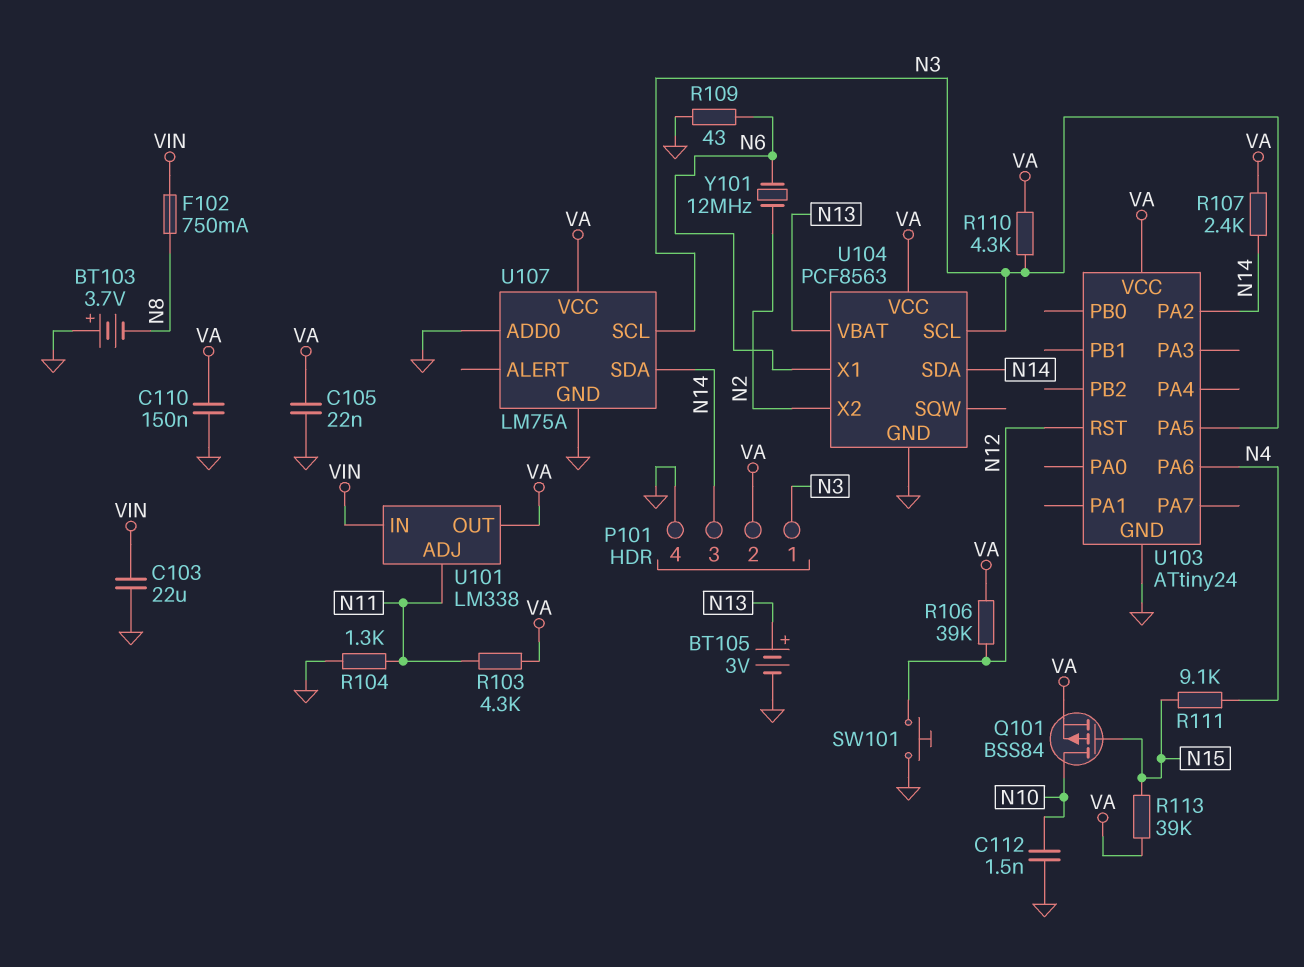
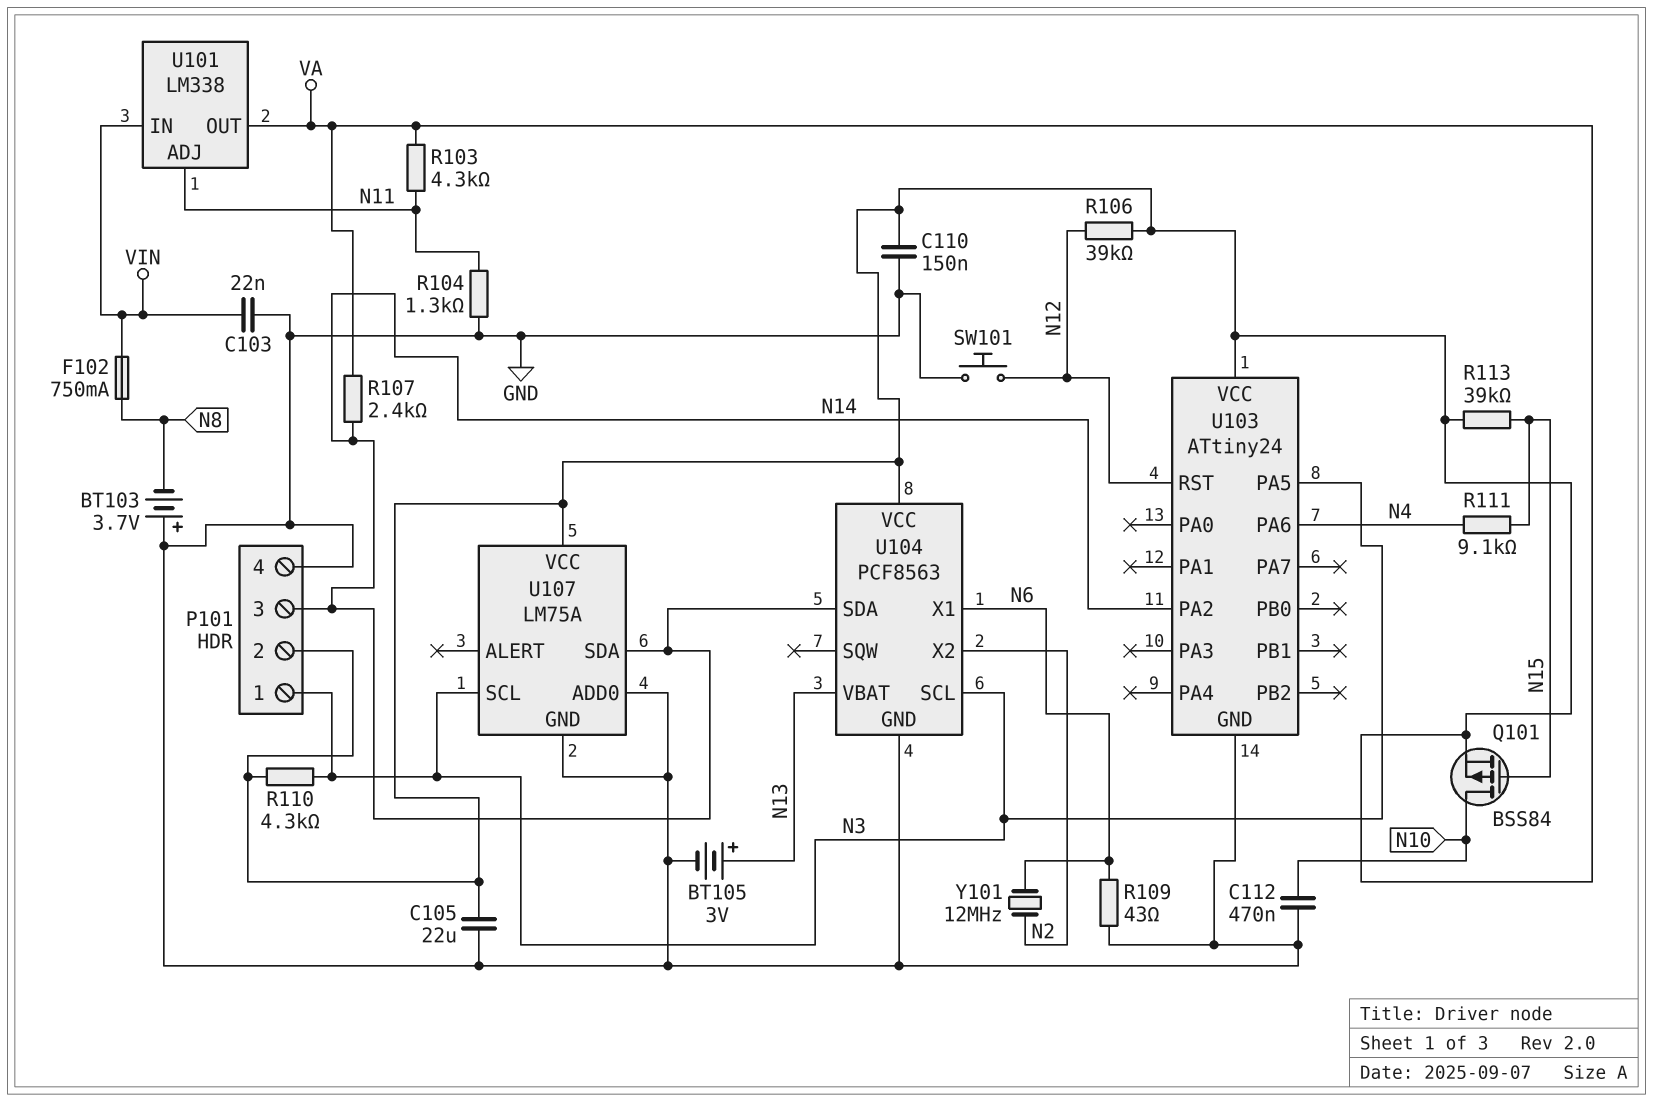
C103: 22uF (GND, VIN) -> 22nF (GND, VIN)
C105: 22nF (GND, VA) -> 22uF (GND, VA)
C112: 1.5nF (GND, N10) -> 470nF (GND, N10)

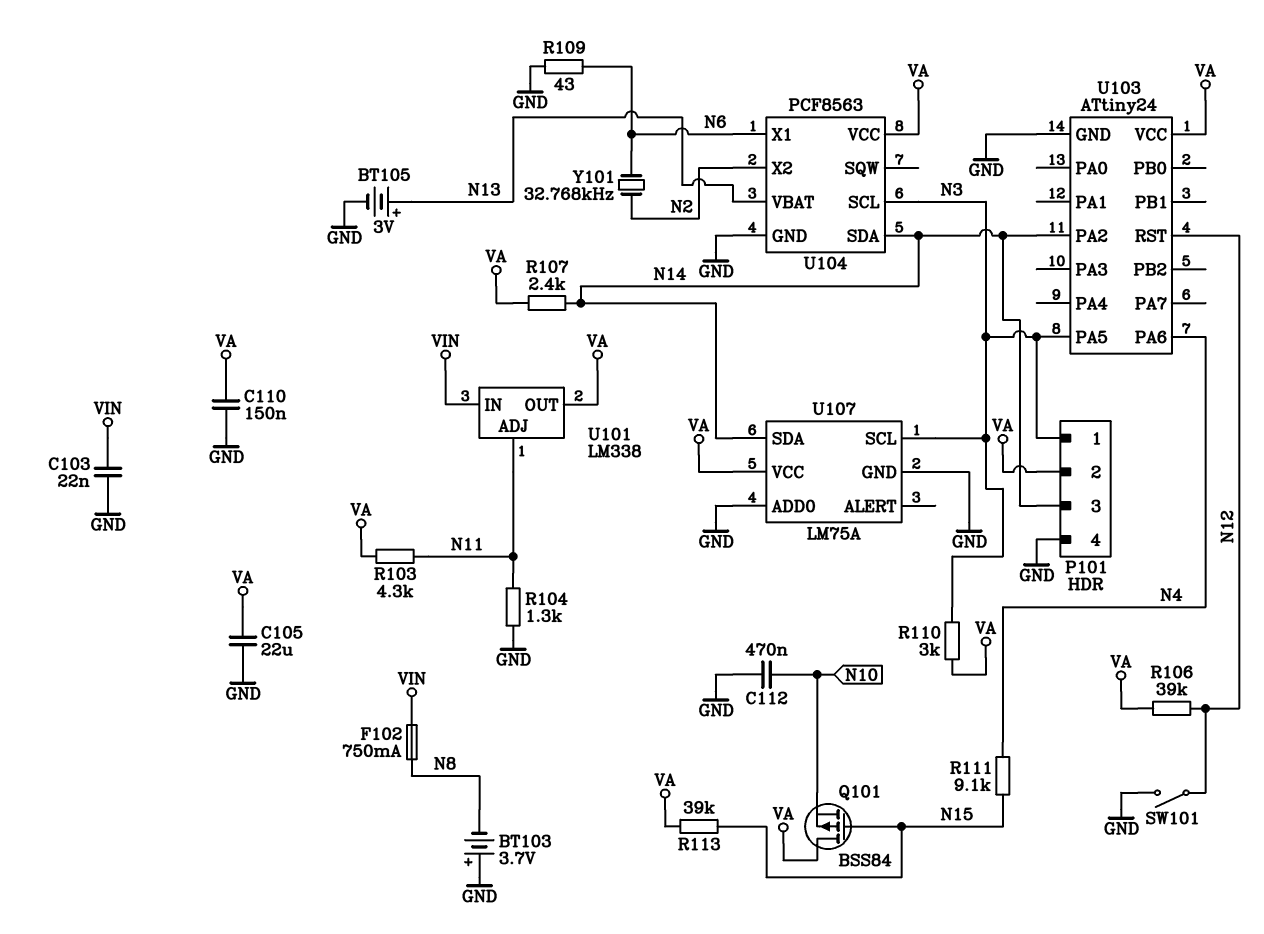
Q101: PMOS BSS84 (G N15, D N10, S VA) -> PMOS BSS84 (G N15, D VA, S N10)
R110: 4.3k (N3, VA) -> 3k (N3, VA)
SW101: button (GND, N12) -> switch (GND, N12)
Y101: 12MHz (N2, N6) -> 32.768kHz (N2, N6)

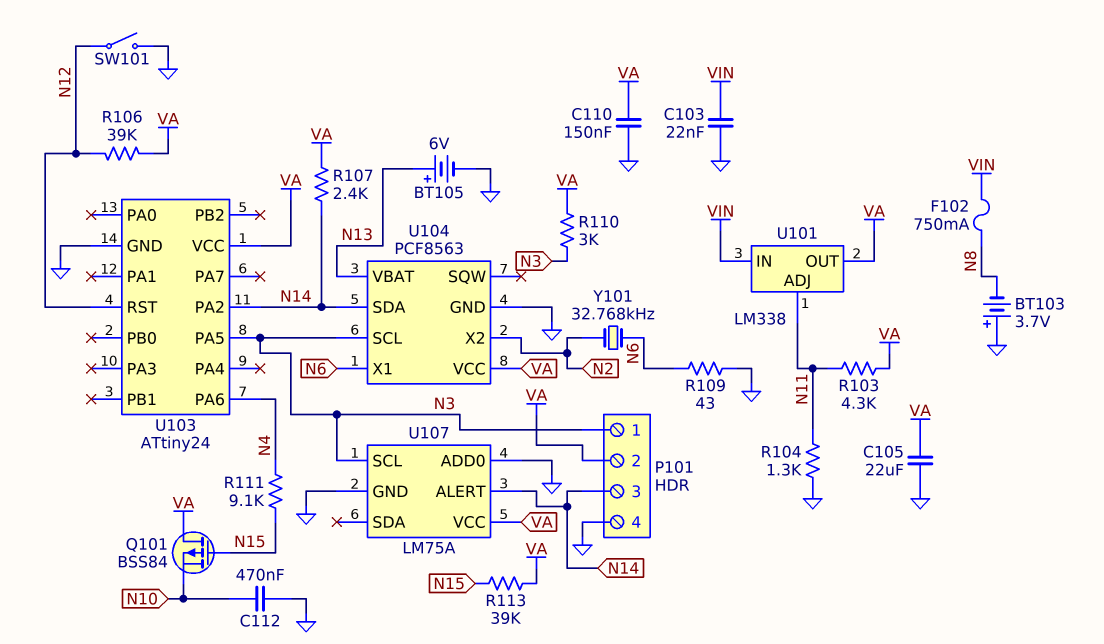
BT105: 3V (plus N13, minus GND) -> 6V (plus N13, minus GND)
U107 pin ALERT: none -> N14
U107 pin SDA: N14 -> none

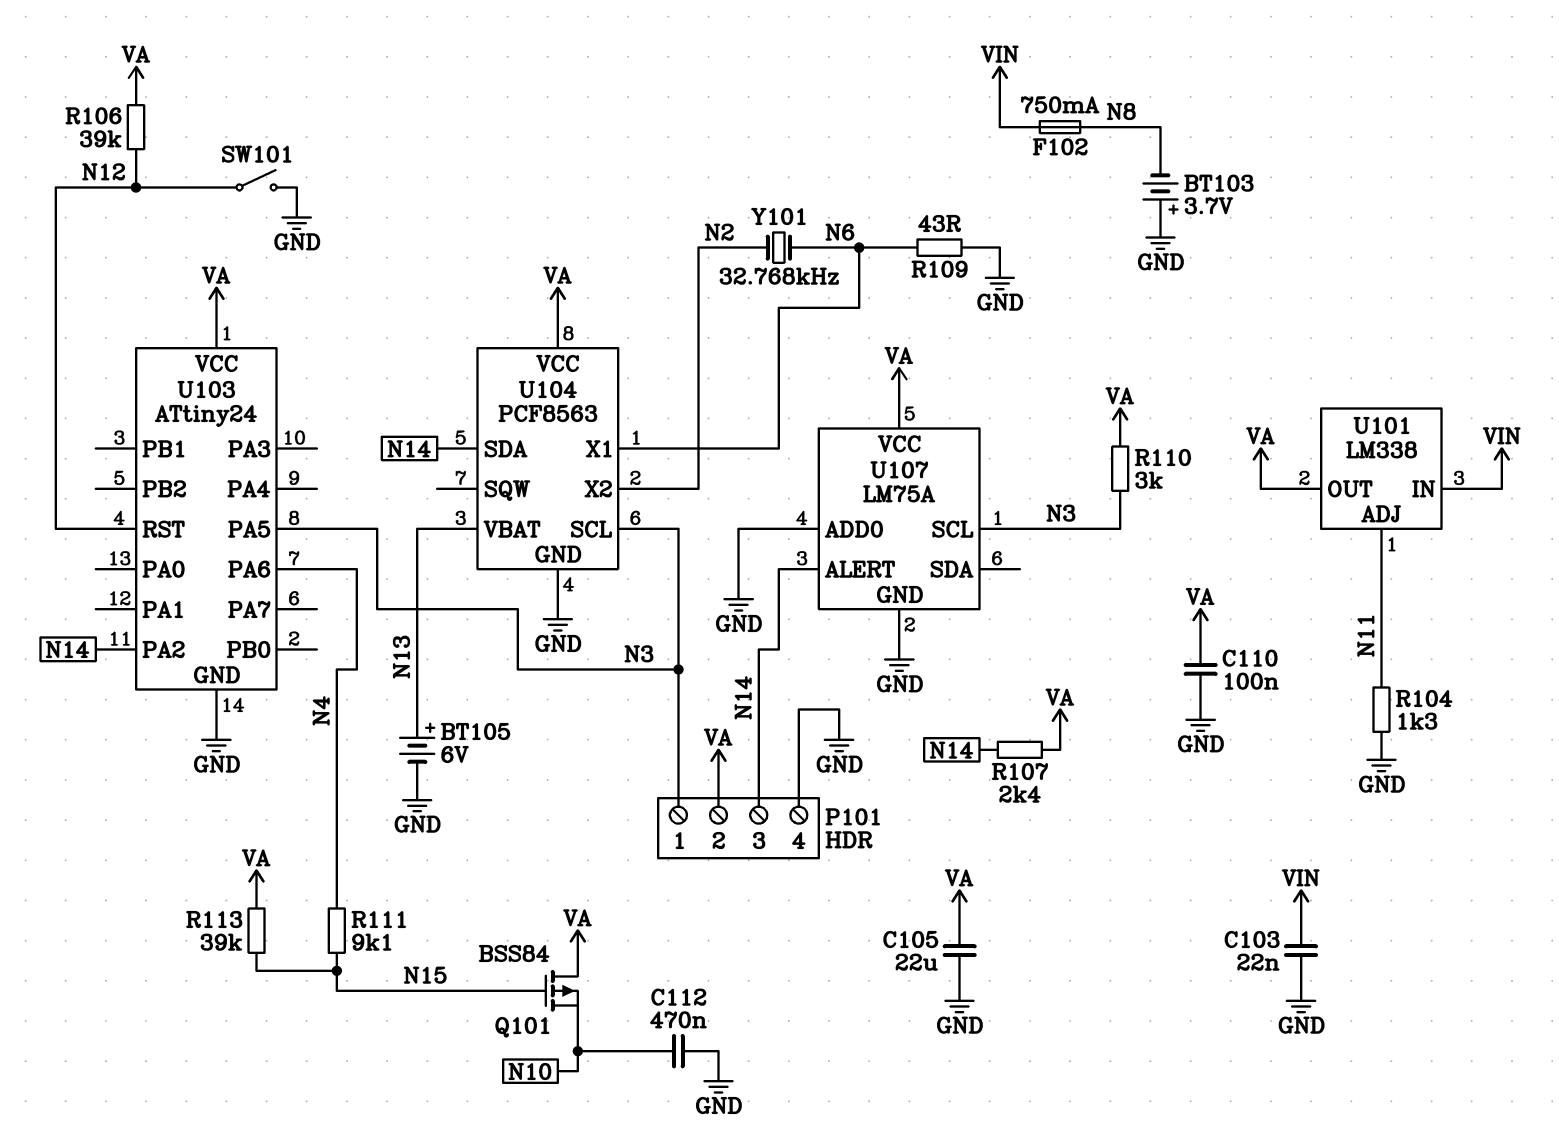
C110: 150nF (GND, VA) -> 100nF (GND, VA)
R103: 4.3k (N11, VA) -> none

